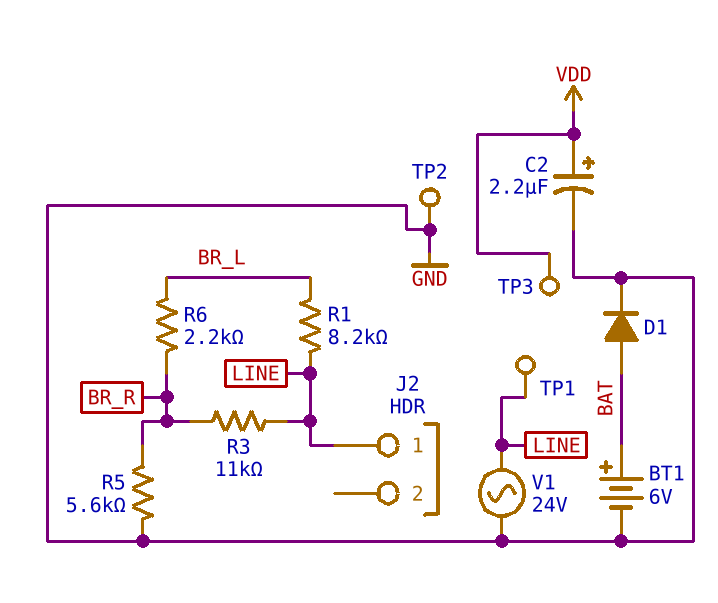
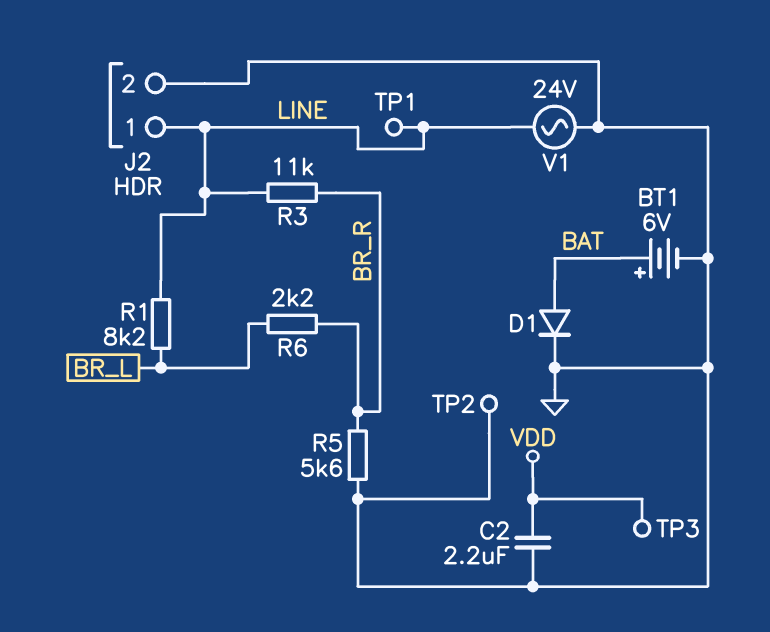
C2: 2.2uF (plus VDD, minus GND) -> 2.2uF (GND, VDD)
J2 pin 2: none -> GND

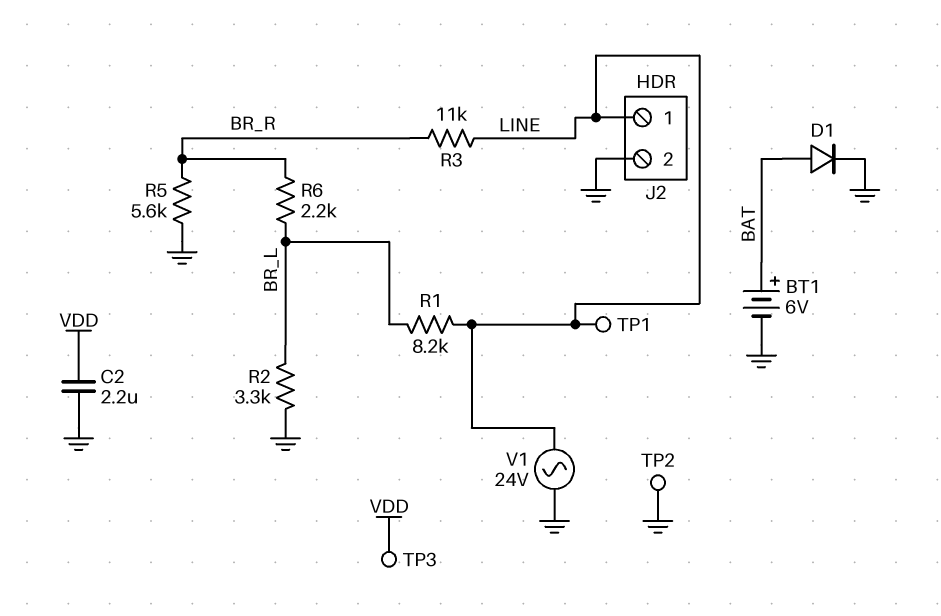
R2: none -> 3.3k (BR_L, GND)

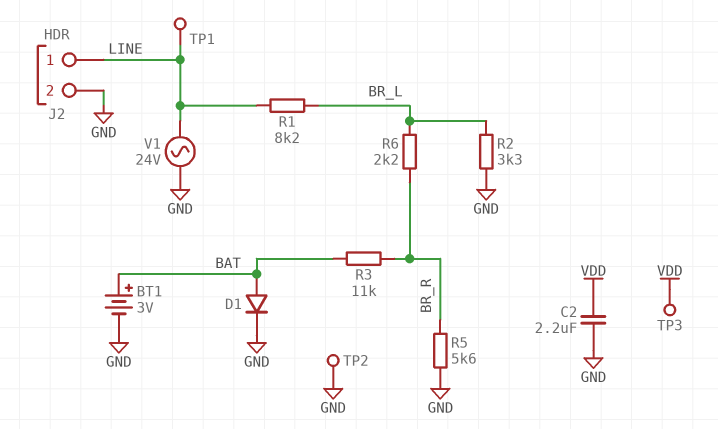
BT1: 6V (plus BAT, minus GND) -> 3V (plus BAT, minus GND)
R3: 11k (BR_R, LINE) -> 11k (BAT, BR_R)

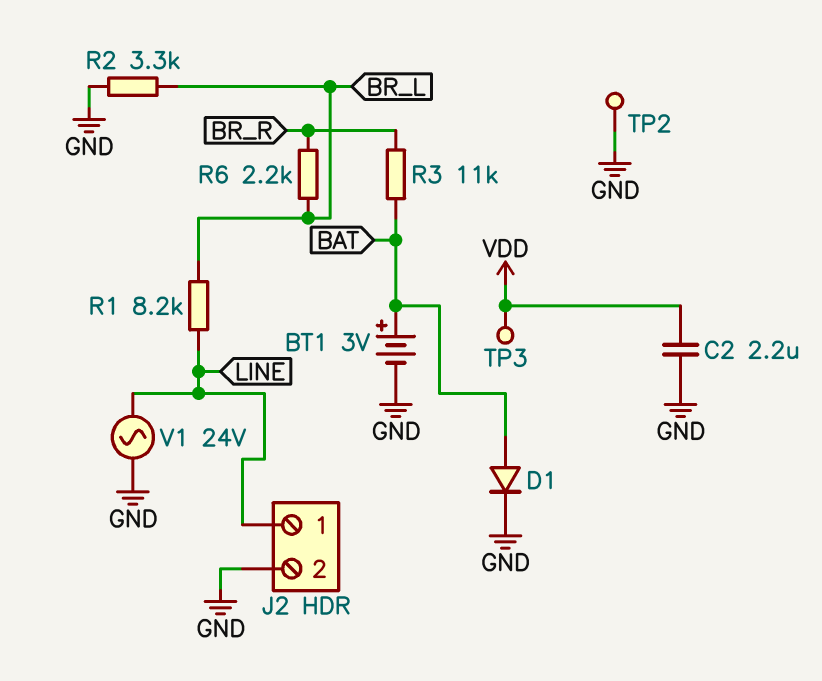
R5: 5.6k (BR_R, GND) -> none
TP1: test point (LINE) -> none

